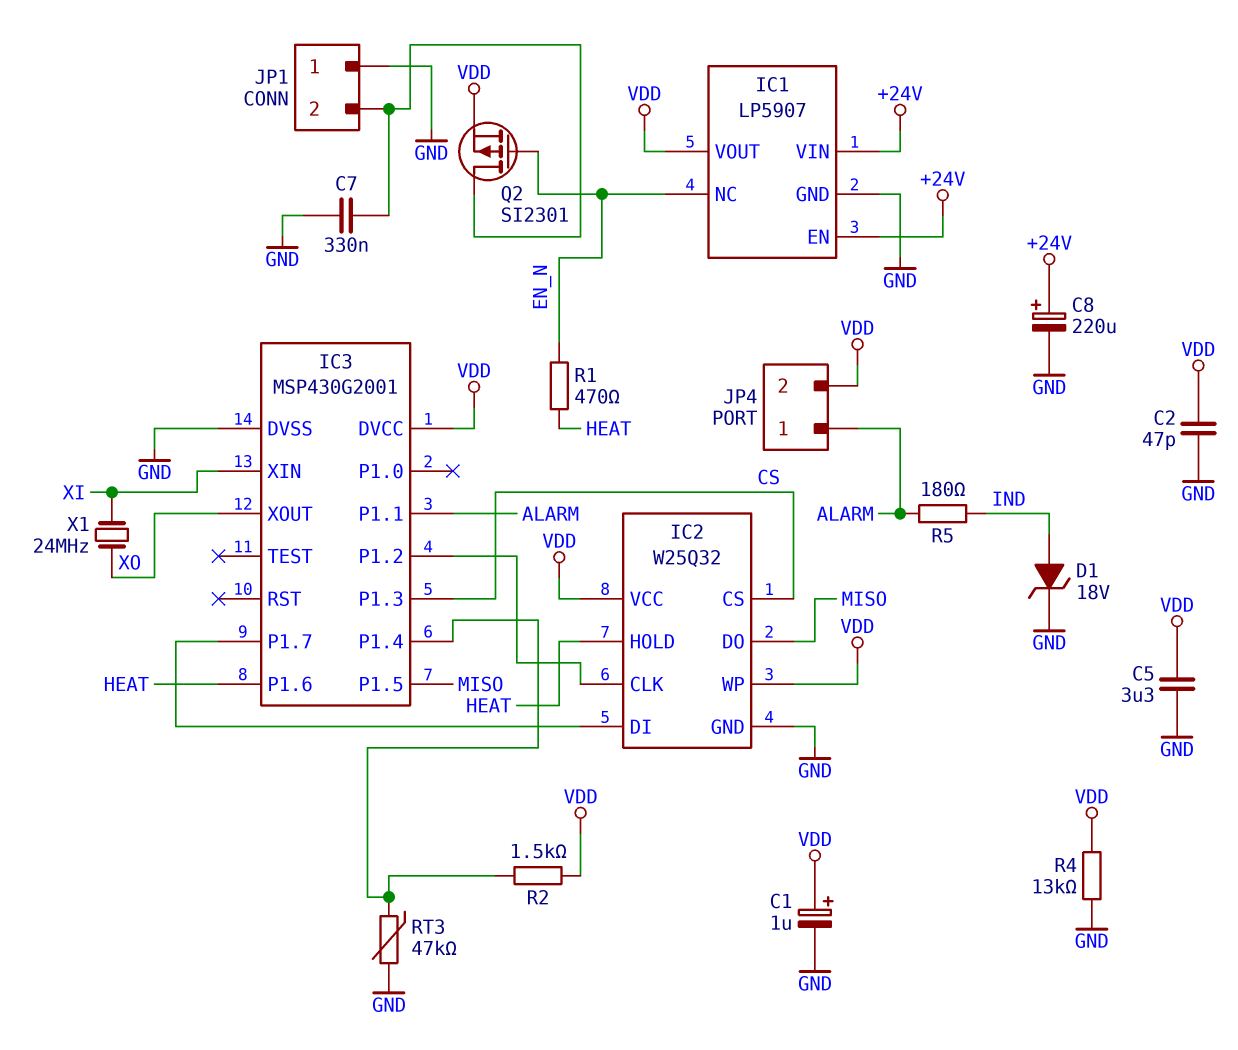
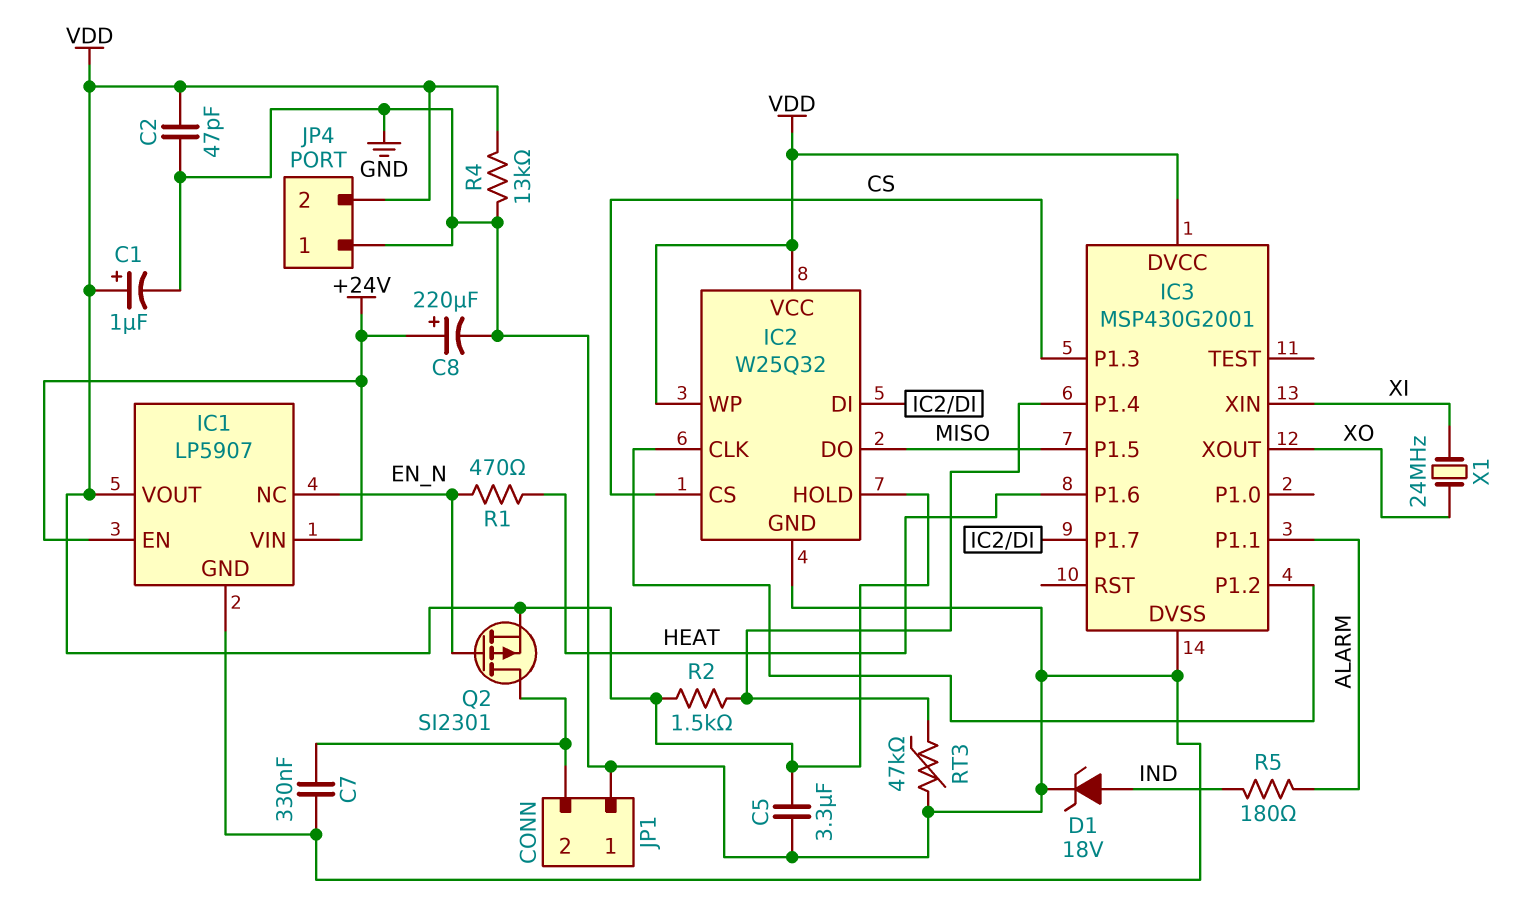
IC2 pin HOLD: HEAT -> VDD
JP4 pin 1: ALARM -> GND

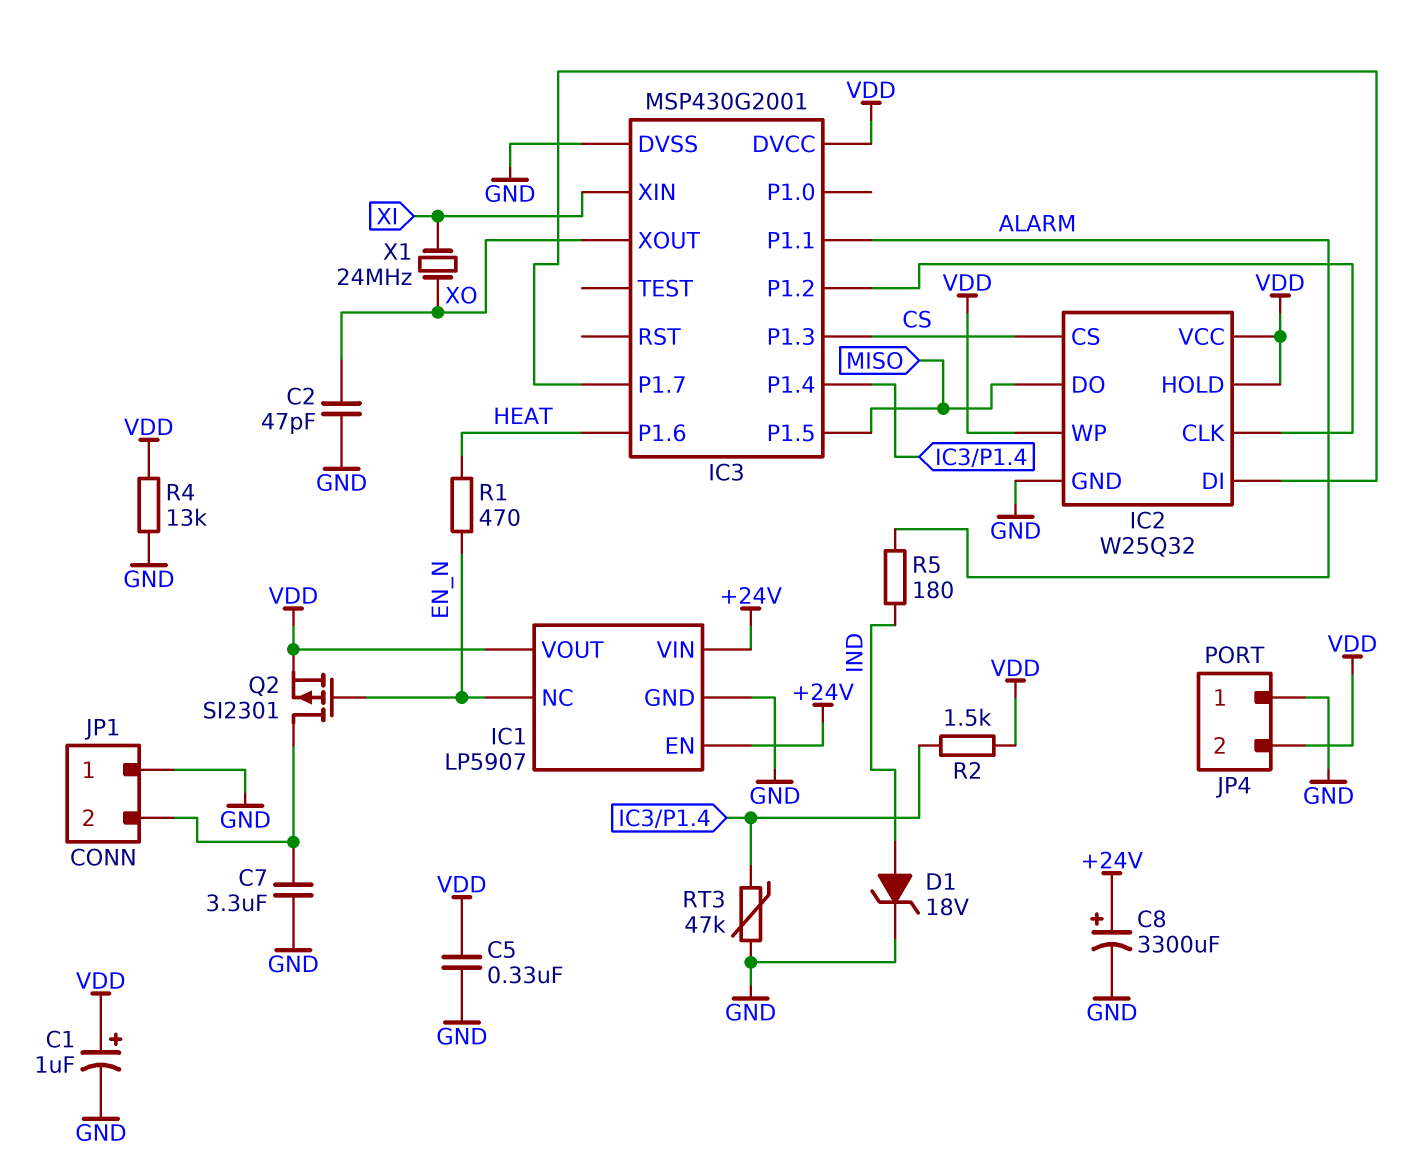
C2: 47pF (GND, VDD) -> 47pF (GND, XO)
C5: 3.3uF (GND, VDD) -> 330nF (GND, VDD)
C7: 330nF (GND, JP1/2) -> 3.3uF (GND, JP1/2)
C8: 220uF (plus +24V, minus GND) -> 3300uF (plus +24V, minus GND)

